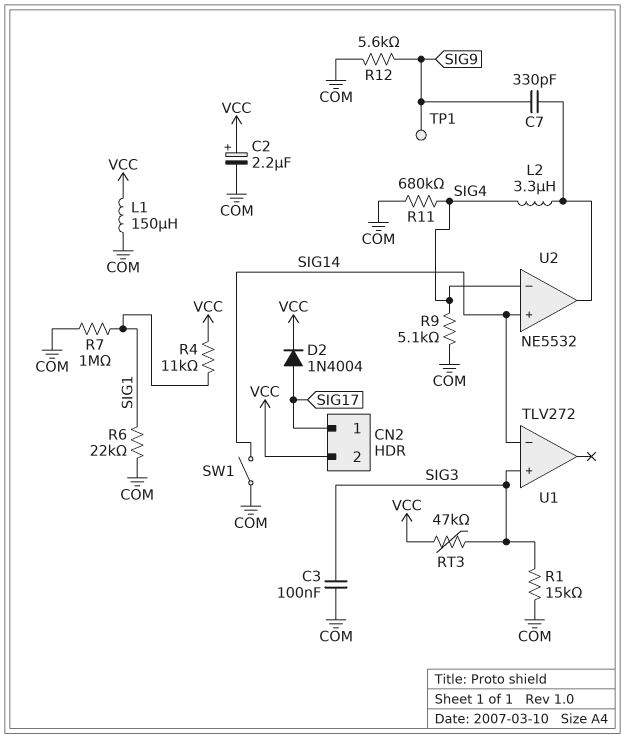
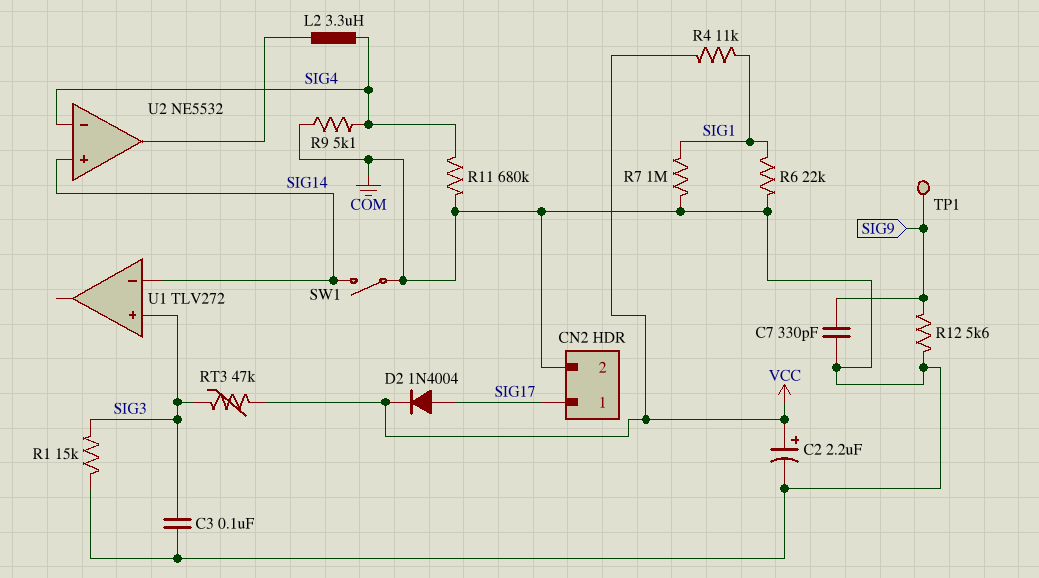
C7: 330pF (SIG9, U2/out) -> 330pF (COM, SIG9)
CN2 pin 2: VCC -> COM
L1: 150uH (COM, VCC) -> none

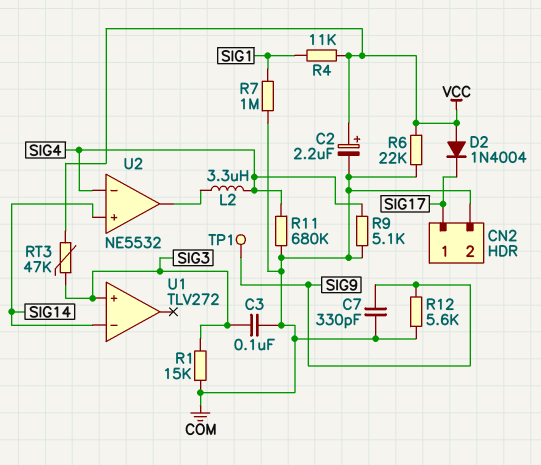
D2: diode 1N4004 (A SIG17, K VCC) -> diode 1N4004 (A VCC, K SIG17)
R6: 22k (COM, SIG1) -> 22k (COM, VCC)
SW1: switch (COM, SIG14) -> none

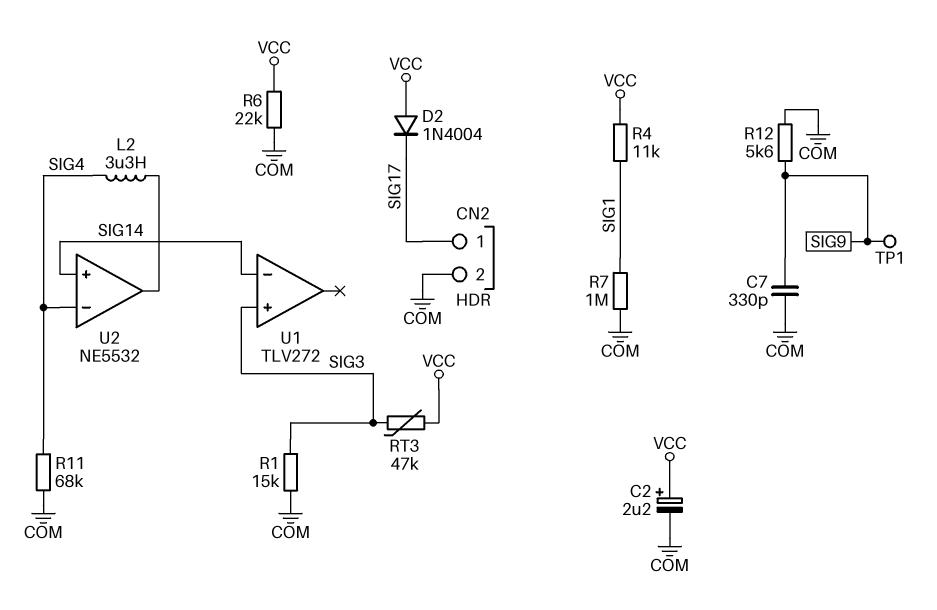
C3: 100nF (COM, SIG3) -> none
R9: 5.1k (COM, SIG4) -> none
R11: 680k (COM, SIG4) -> 68k (COM, SIG4)

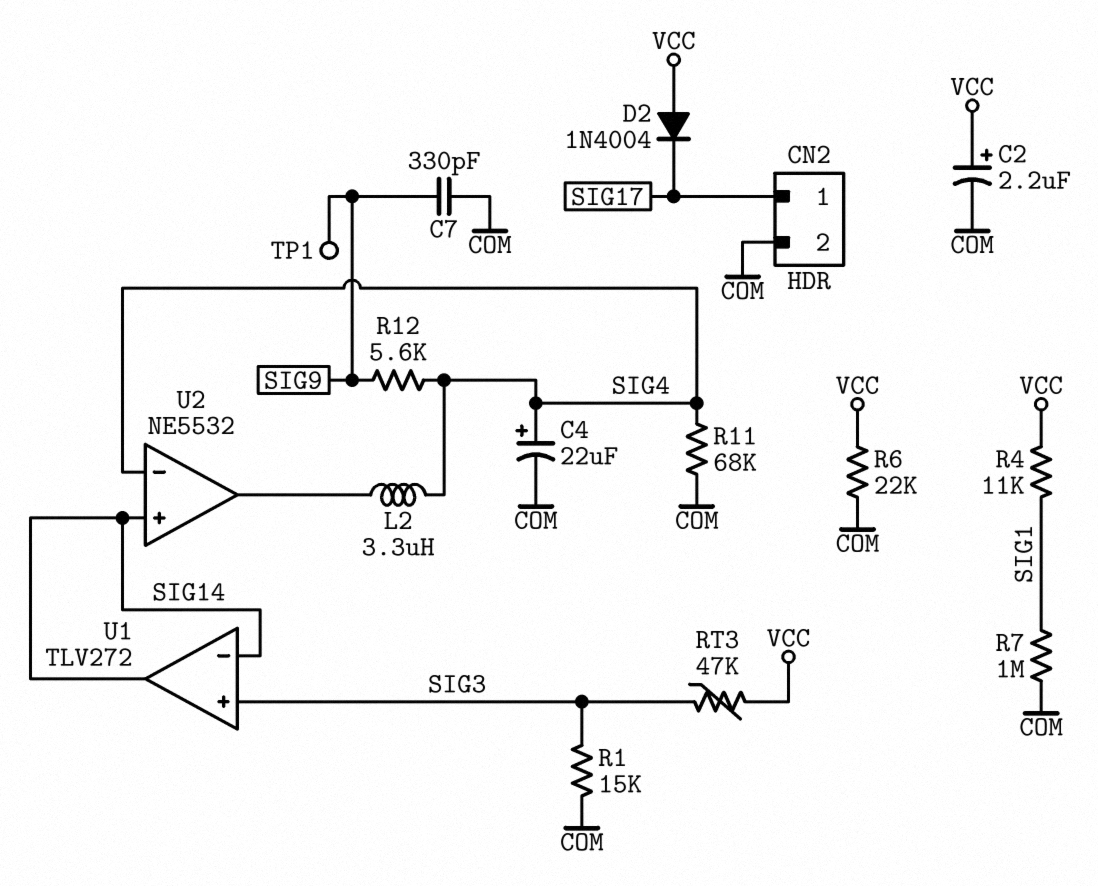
C4: none -> 22uF (plus SIG4, minus COM)
R12: 5.6k (COM, SIG9) -> 5.6k (SIG4, SIG9)
U1 pin out: none -> SIG14

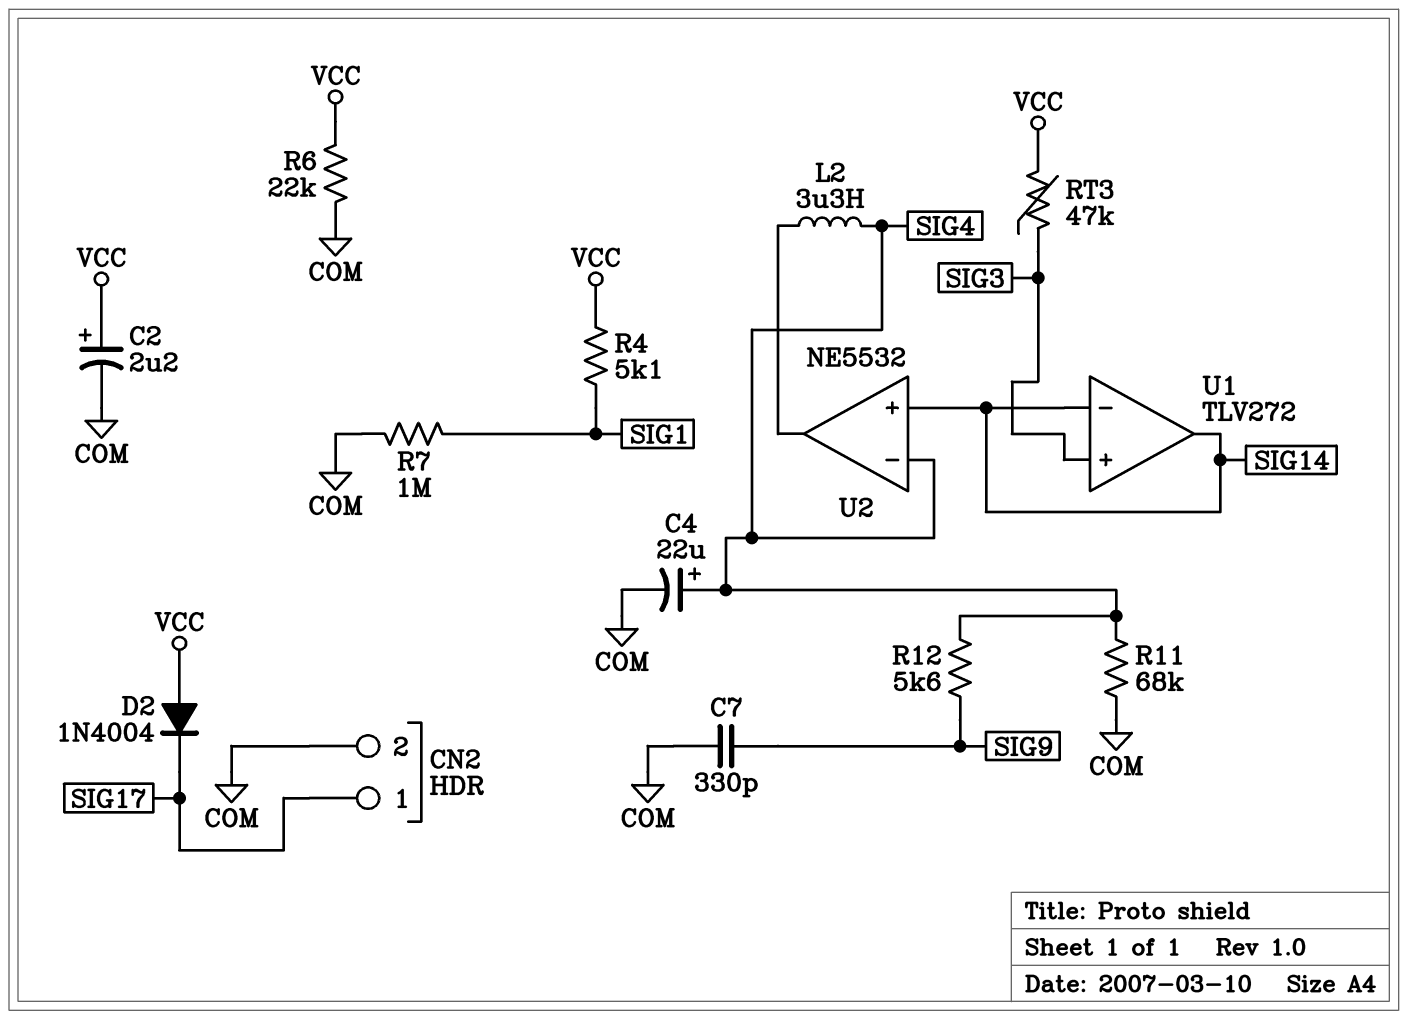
R1: 15k (COM, SIG3) -> none
R4: 11k (SIG1, VCC) -> 5.1k (SIG1, VCC)
TP1: test point (SIG9) -> none

